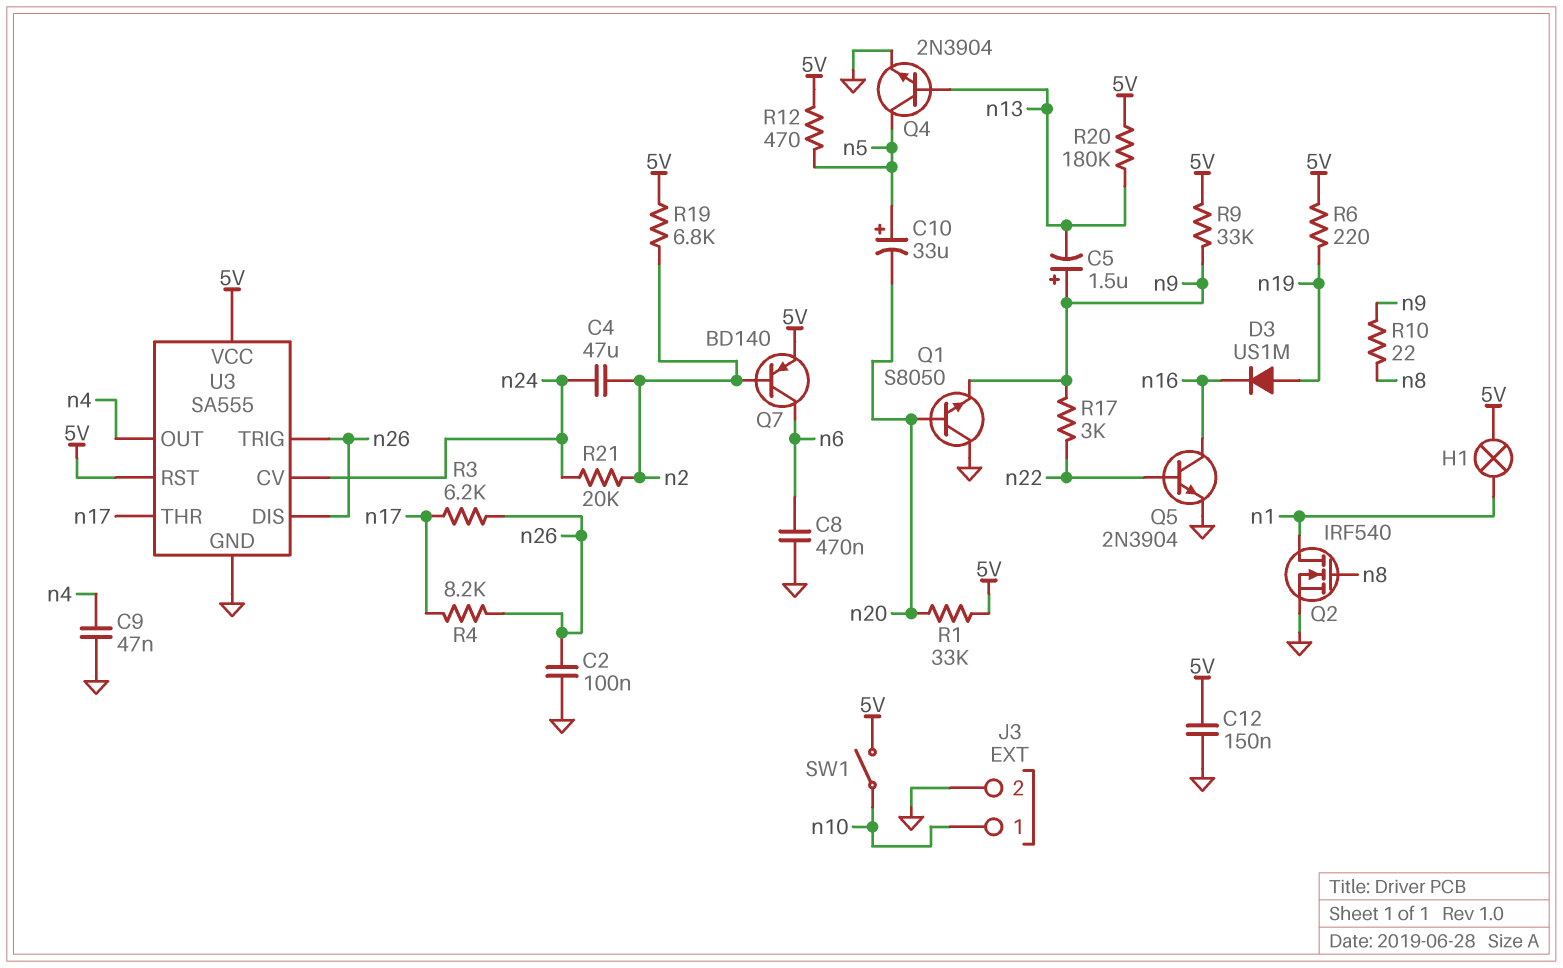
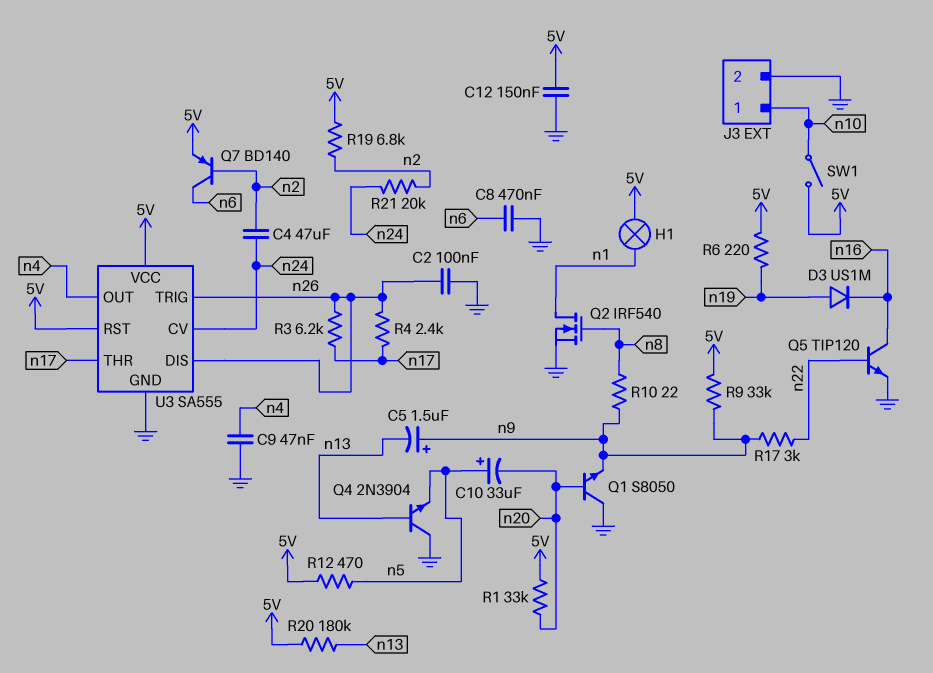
Q4: NPN 2N3904 (B n13, C n5, E GND) -> NPN 2N3904 (B n13, C GND, E n5)
Q5: NPN 2N3904 (B n22, C n16, E GND) -> NPN TIP120 (B n22, C n16, E GND)
R4: 8.2k (n17, n26) -> 2.4k (n17, n26)

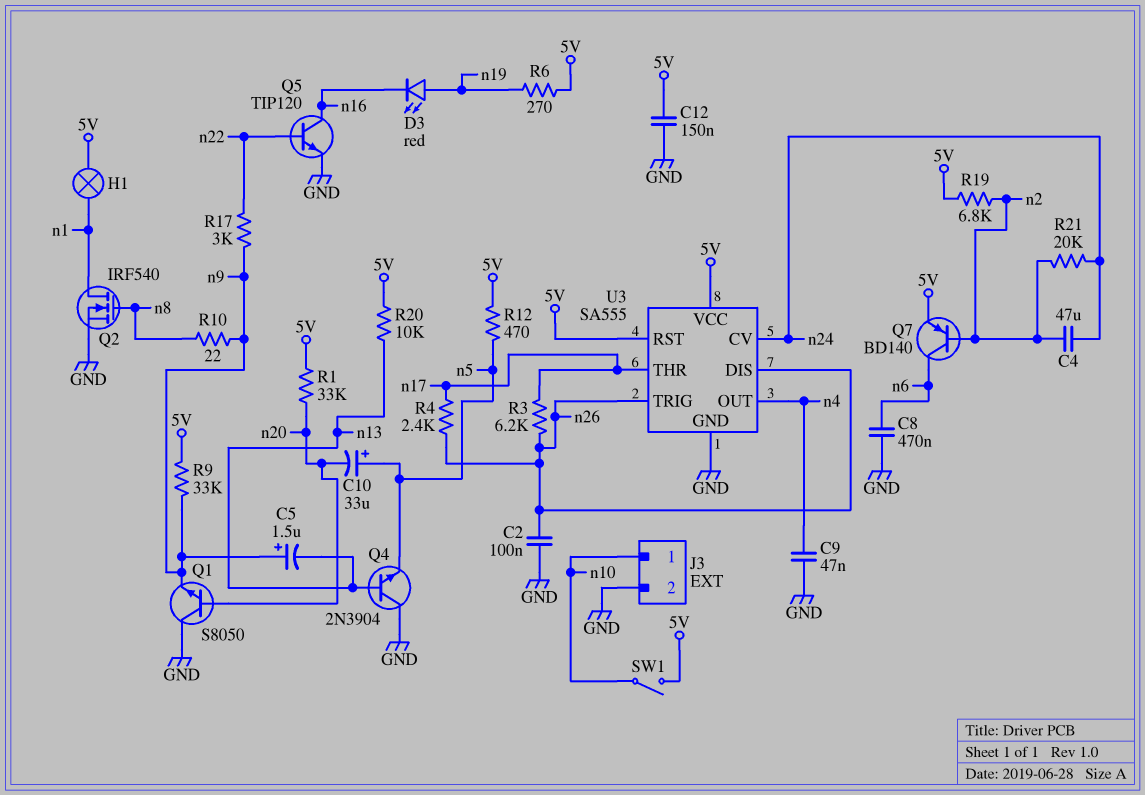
D3: diode US1M (A n19, K n16) -> LED red (A n19, K n16)
R6: 220 (5V, n19) -> 270 (5V, n19)
R20: 180k (5V, n13) -> 10k (5V, n13)

